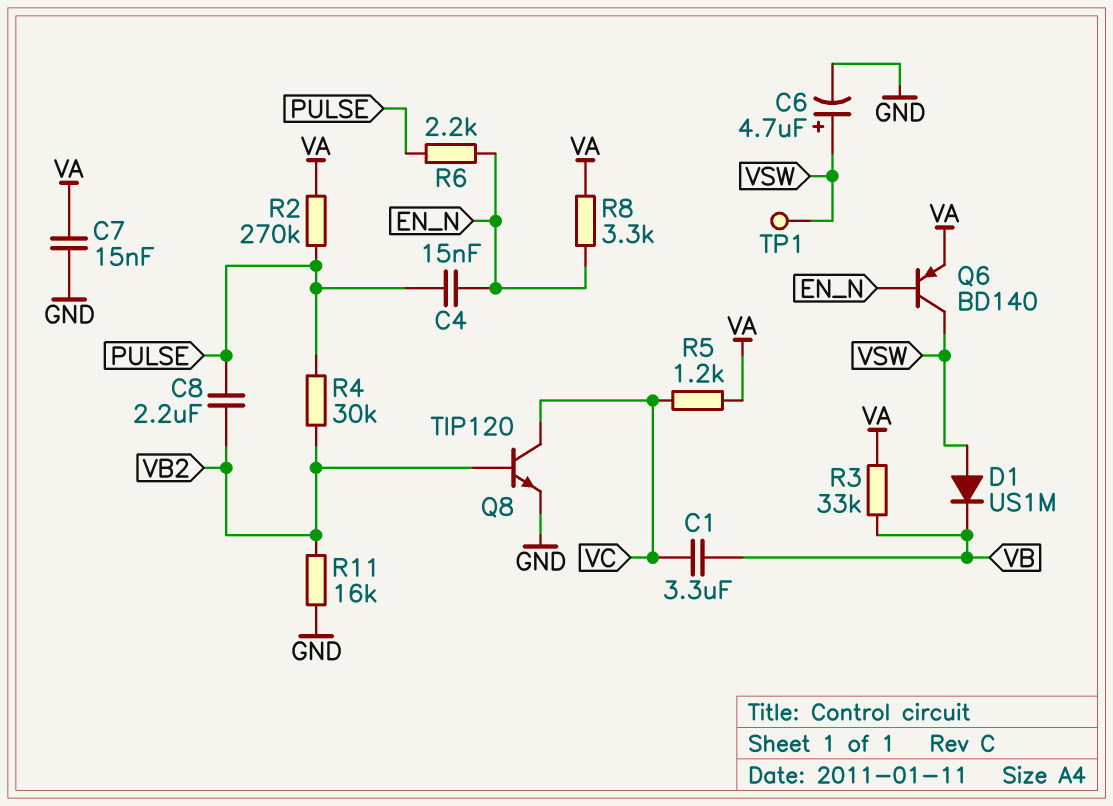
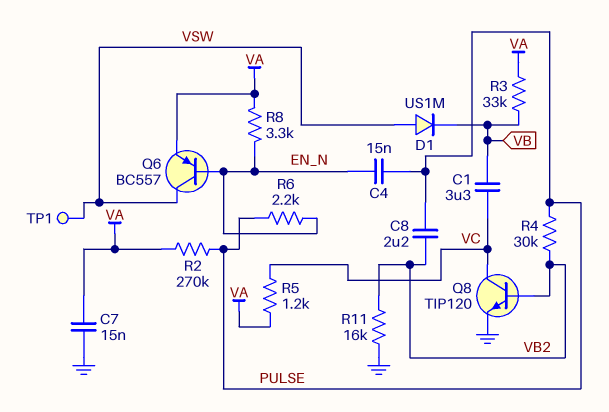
C6: 4.7uF (plus VSW, minus GND) -> none
Q6: PNP BD140 (B EN_N, C VSW, E VA) -> PNP BC557 (B EN_N, C VSW, E VA)

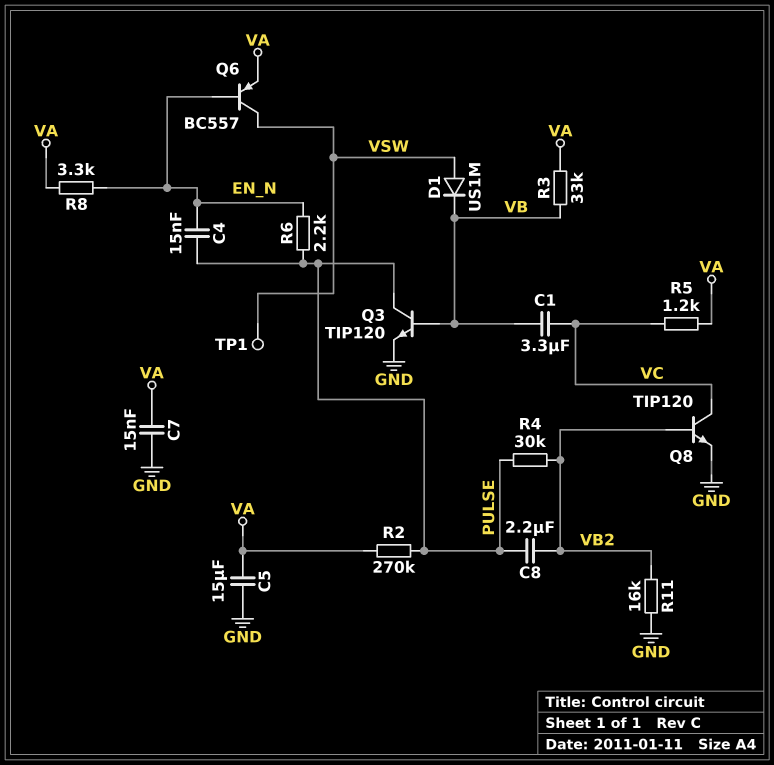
C5: none -> 15uF (GND, VA)
Q3: none -> NPN TIP120 (B VB, C PULSE, E GND)

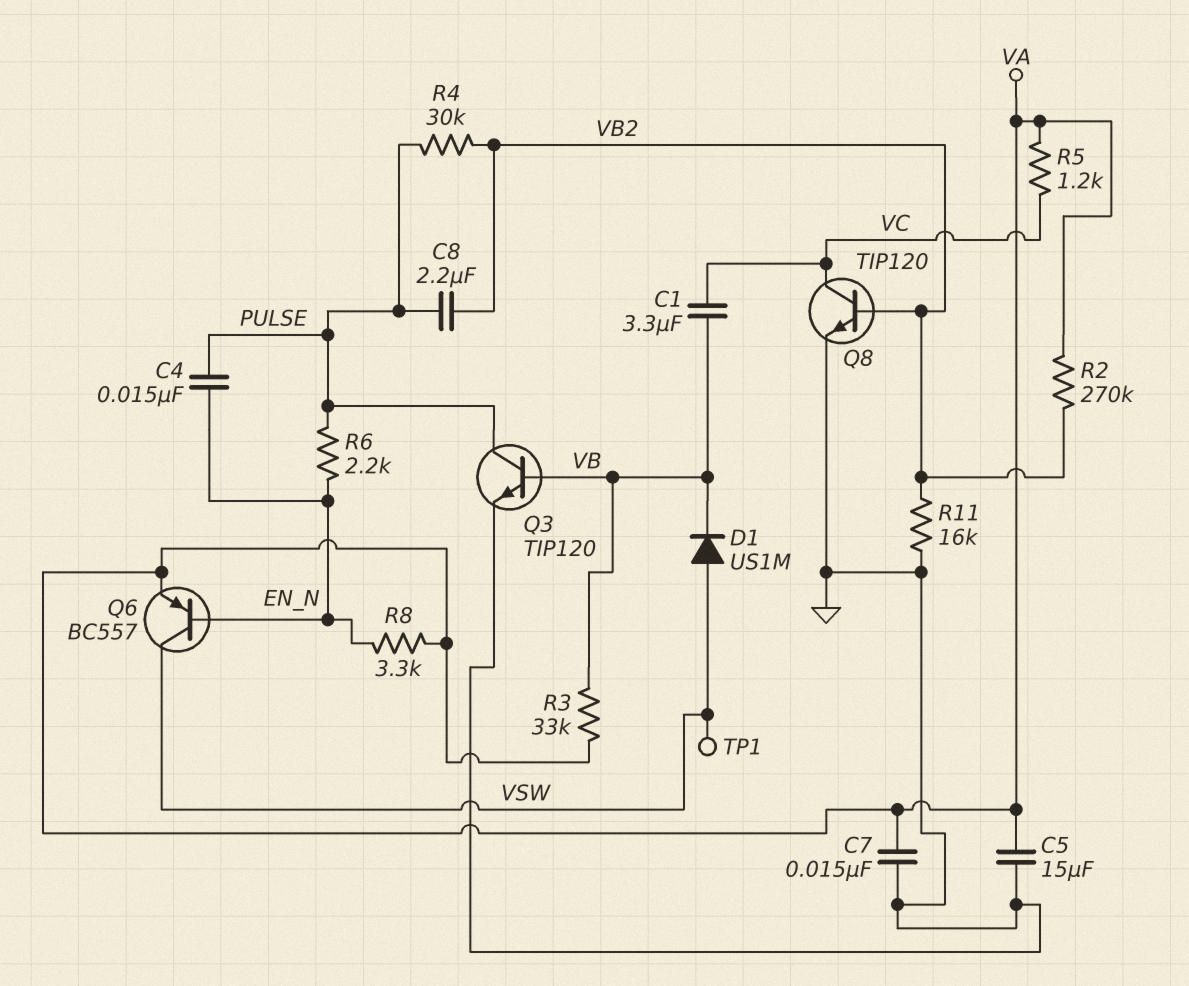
R2: 270k (PULSE, VA) -> 270k (VA, VB2)

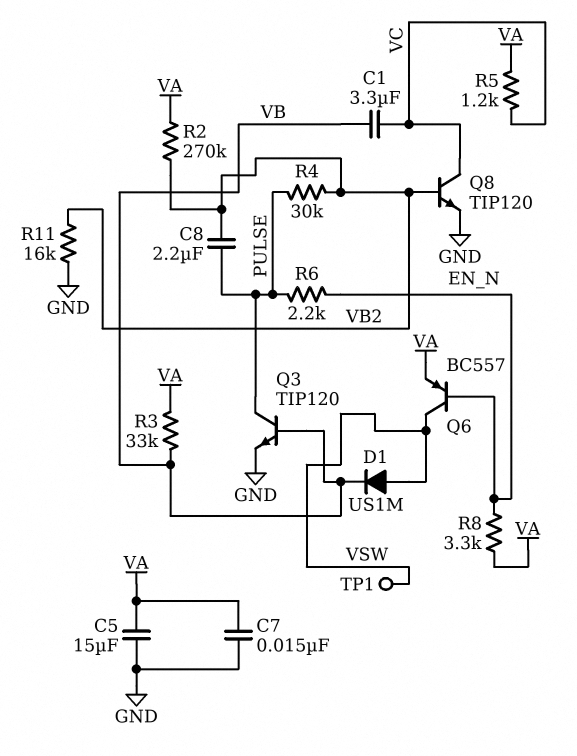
C4: 15nF (EN_N, PULSE) -> none

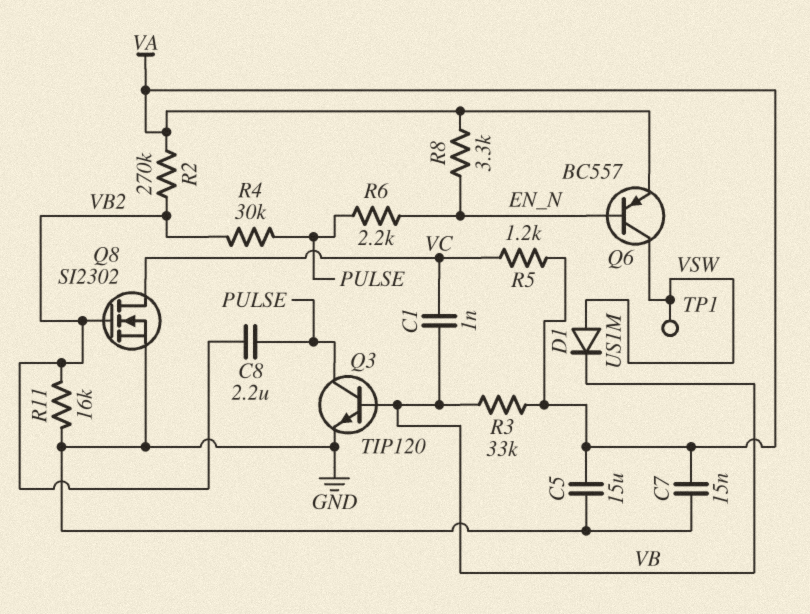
C1: 3.3uF (VB, VC) -> 1nF (VB, VC)
Q8: NPN TIP120 (B VB2, C VC, E GND) -> NMOS SI2302 (G VB2, D VC, S GND)

